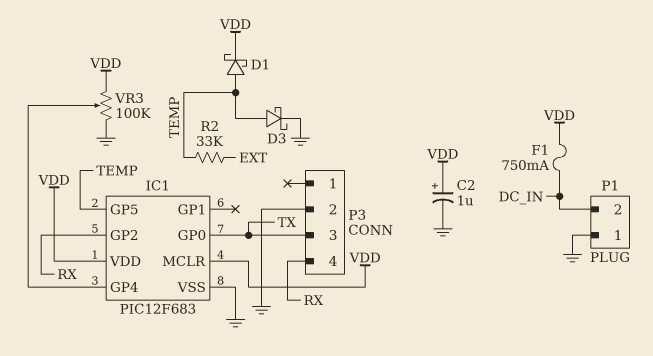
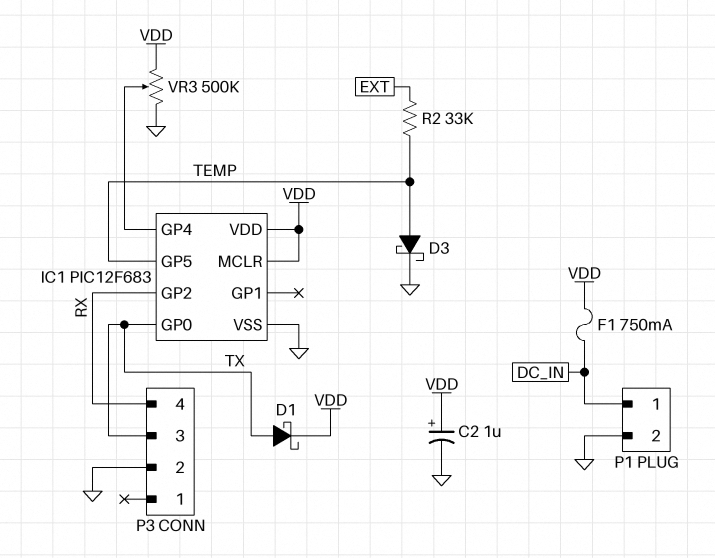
D1: schottky (A TEMP, K VDD) -> schottky (A TX, K VDD)
P1 pin 1: GND -> DC_IN
P1 pin 2: DC_IN -> GND
VR3: 100k (GND, VDD, wiper IC1/GP4) -> 500k (GND, VDD, wiper IC1/GP4)

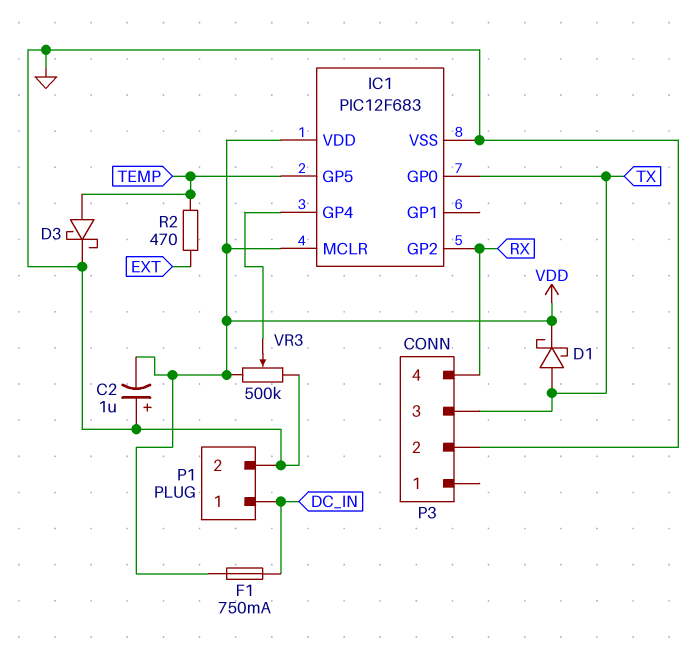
C2: 1uF (plus VDD, minus GND) -> 1uF (plus GND, minus VDD)
R2: 33k (EXT, TEMP) -> 470 (EXT, TEMP)

